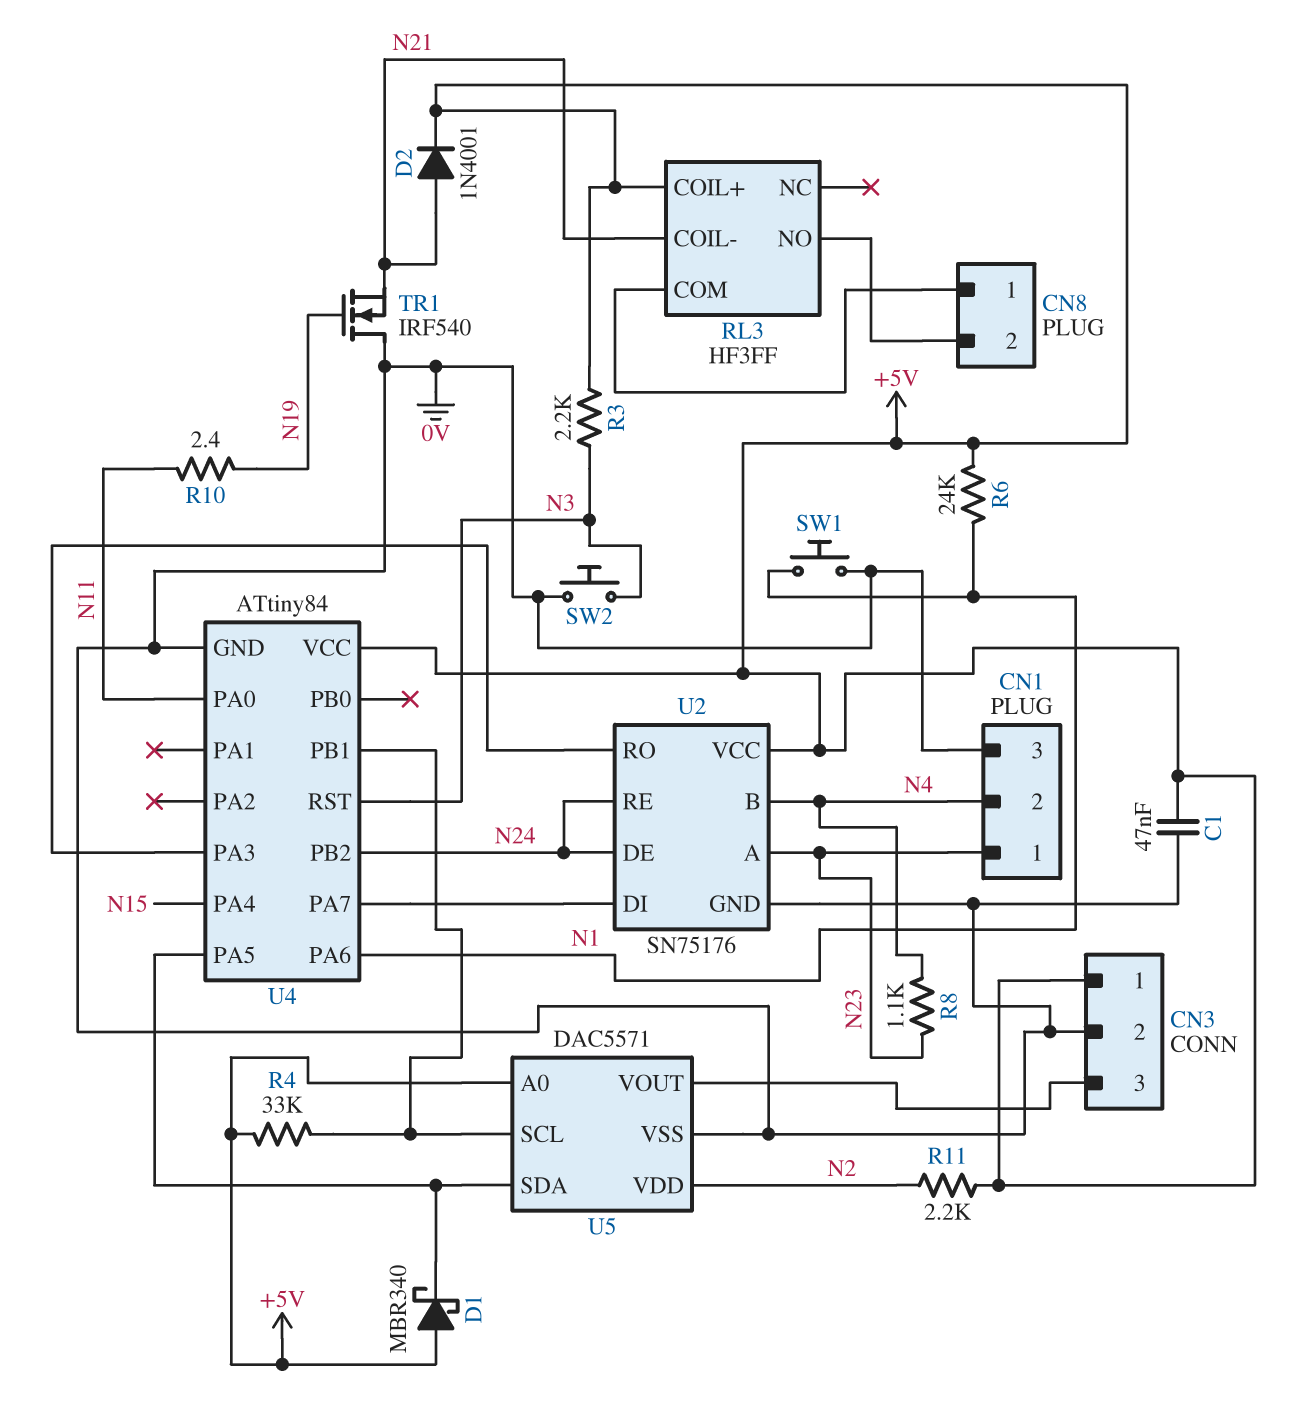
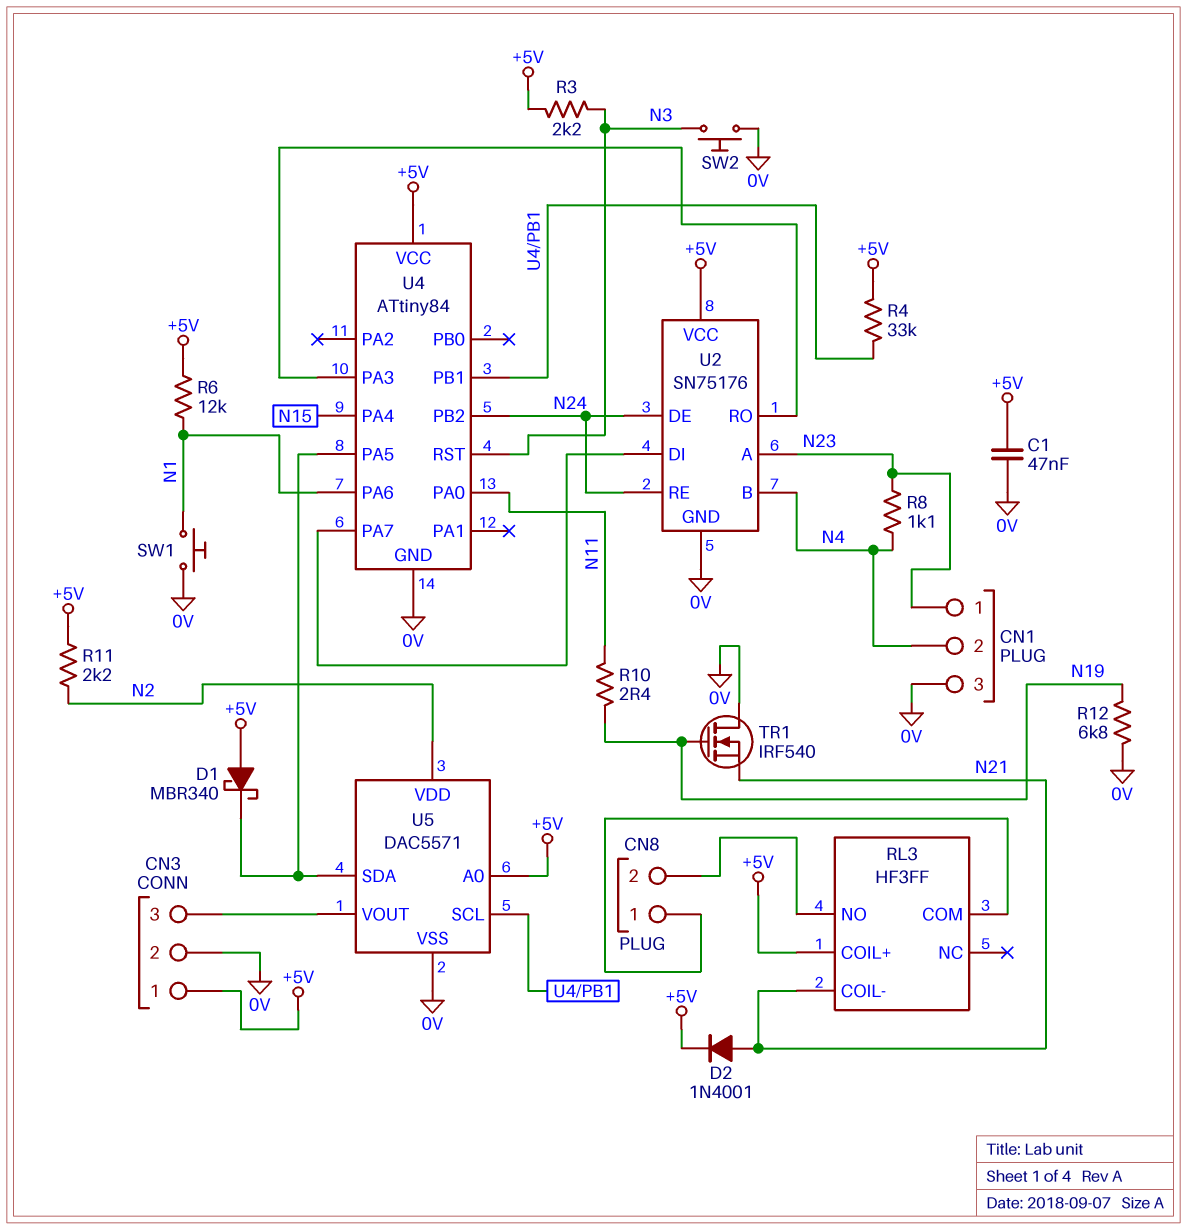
R6: 24k (+5V, N1) -> 12k (+5V, N1)
R12: none -> 6.8k (0V, N19)

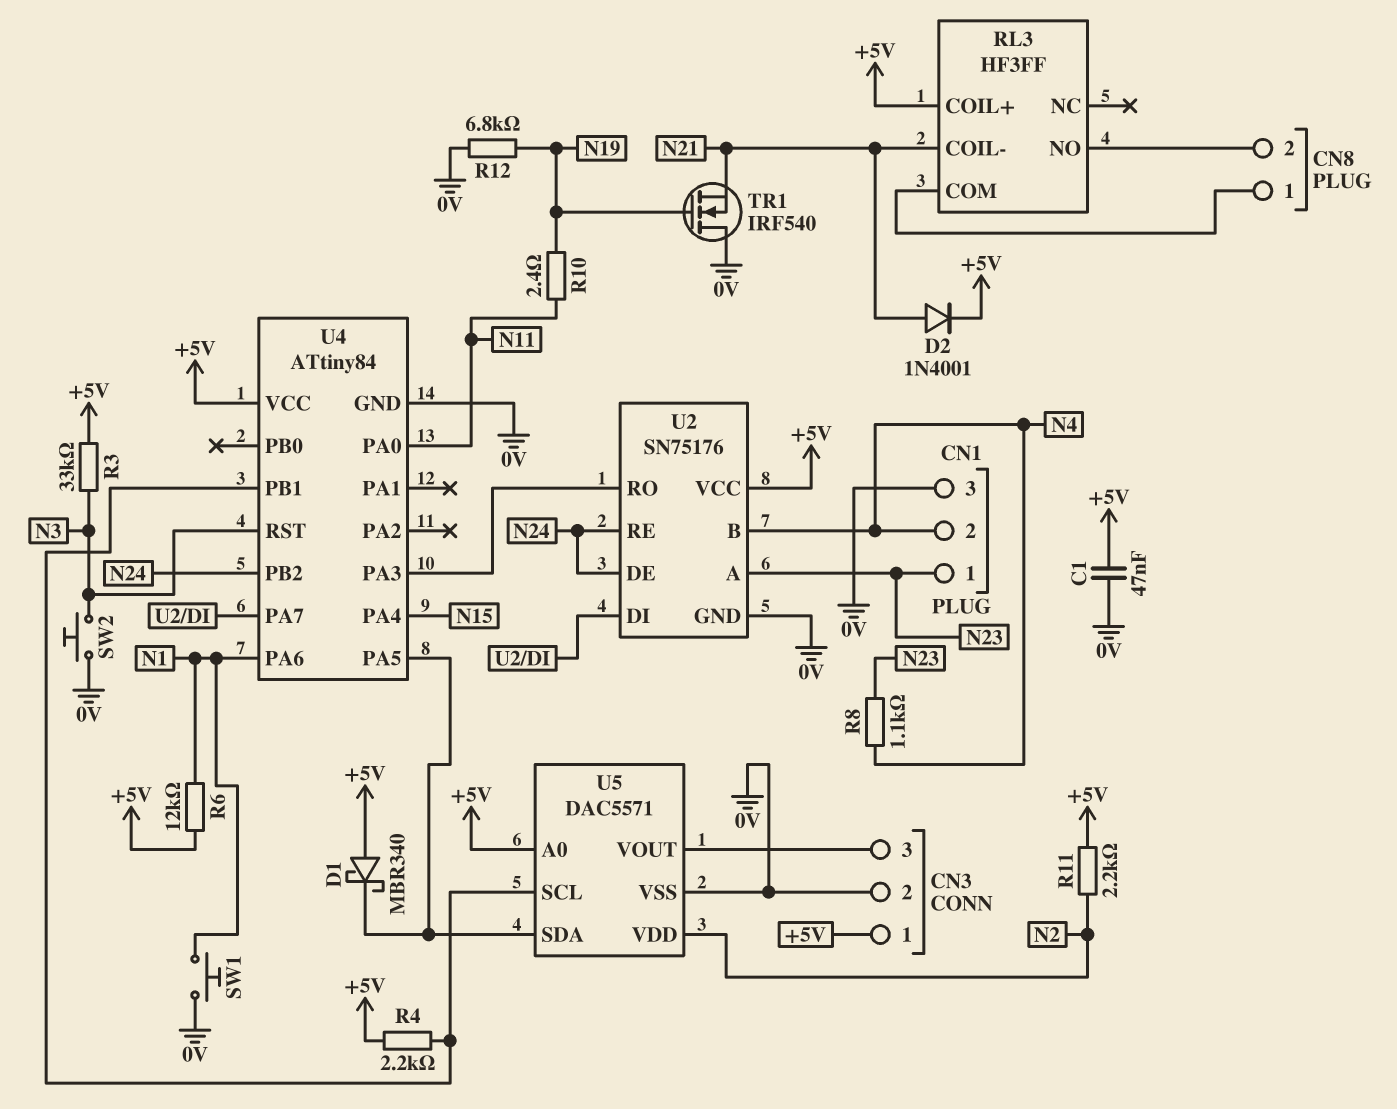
R3: 2.2k (+5V, N3) -> 33k (+5V, N3)
R4: 33k (+5V, U4/PB1) -> 2.2k (+5V, U4/PB1)

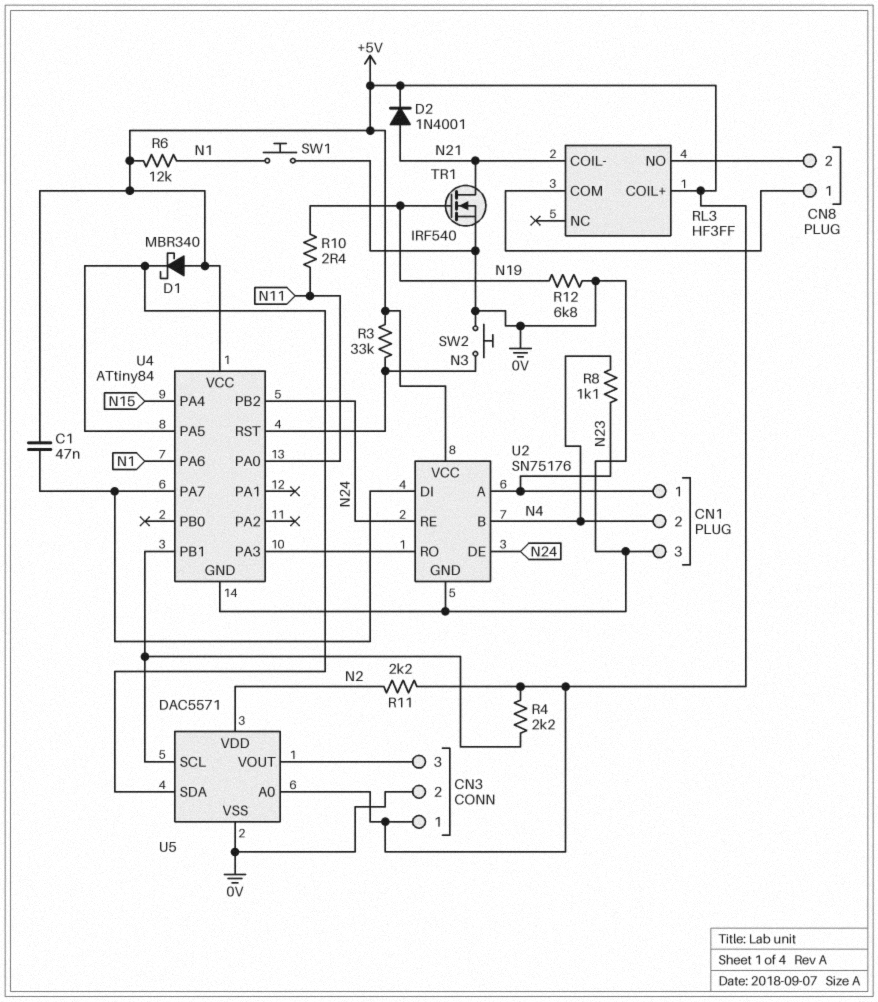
C1: 47nF (+5V, 0V) -> 47nF (+5V, U2/DI)
TR1: NMOS IRF540 (G N19, D 0V, S N21) -> NMOS IRF540 (G N19, D N21, S 0V)

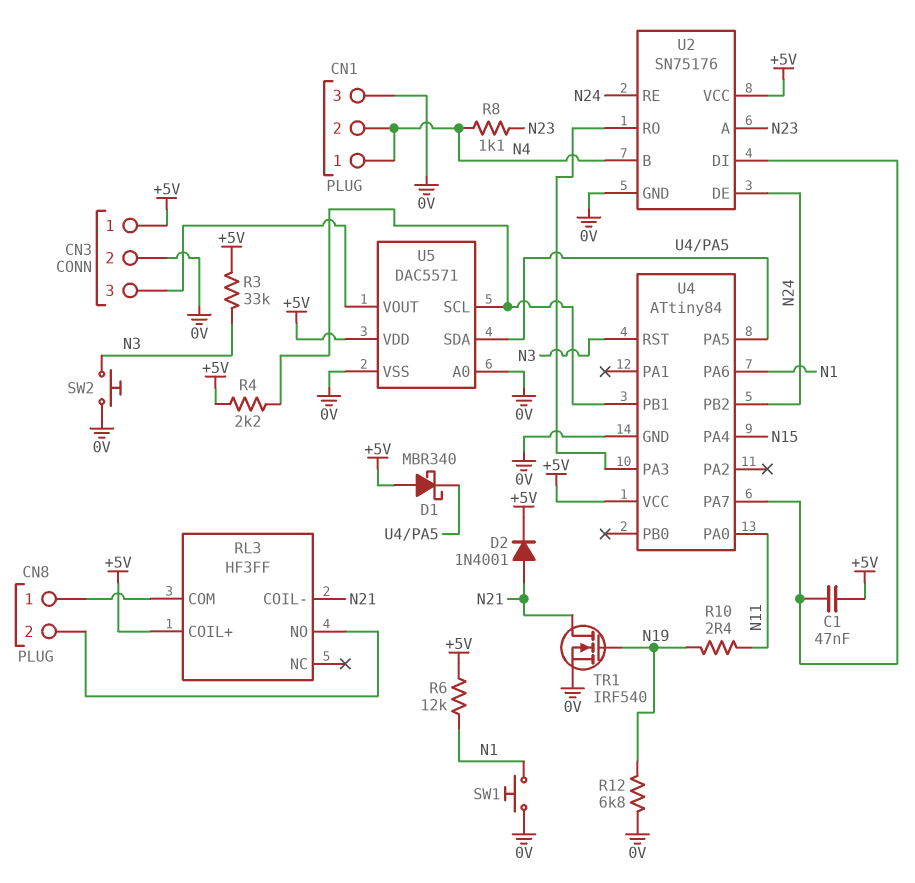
CN1 pin 1: N23 -> N4
R11: 2.2k (+5V, N2) -> none
U5 pin A0: +5V -> 0V
U5 pin VDD: N2 -> +5V

